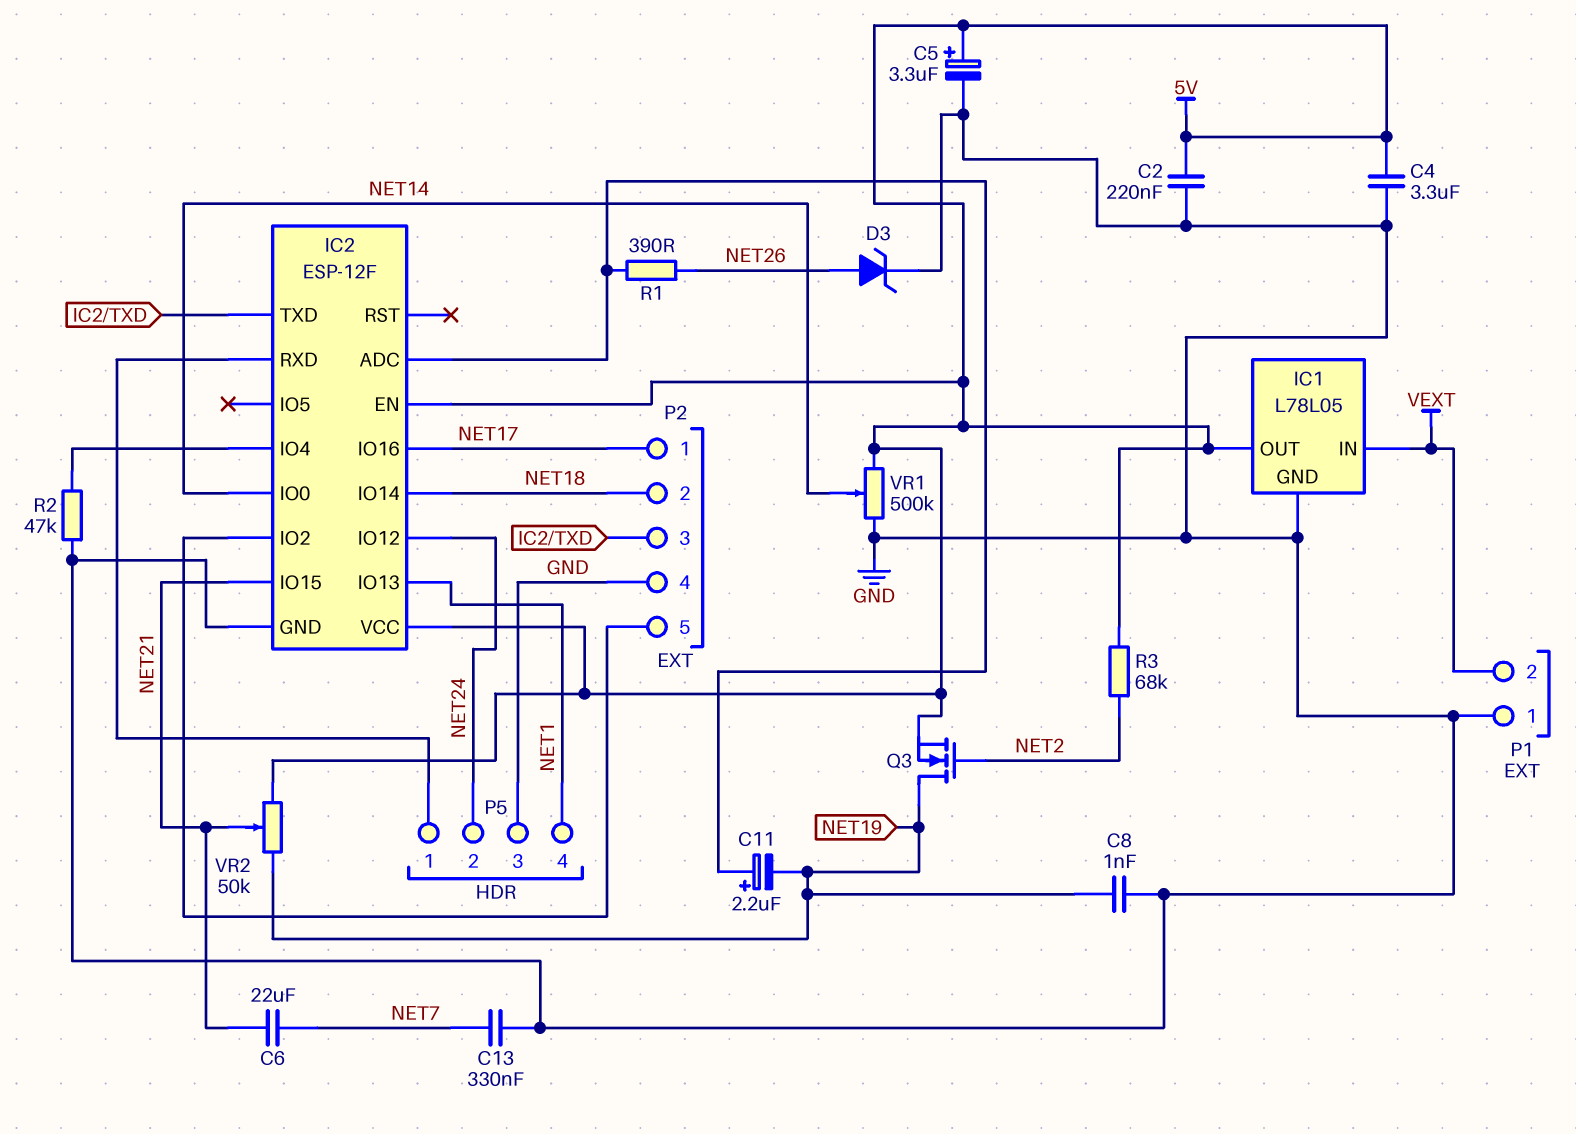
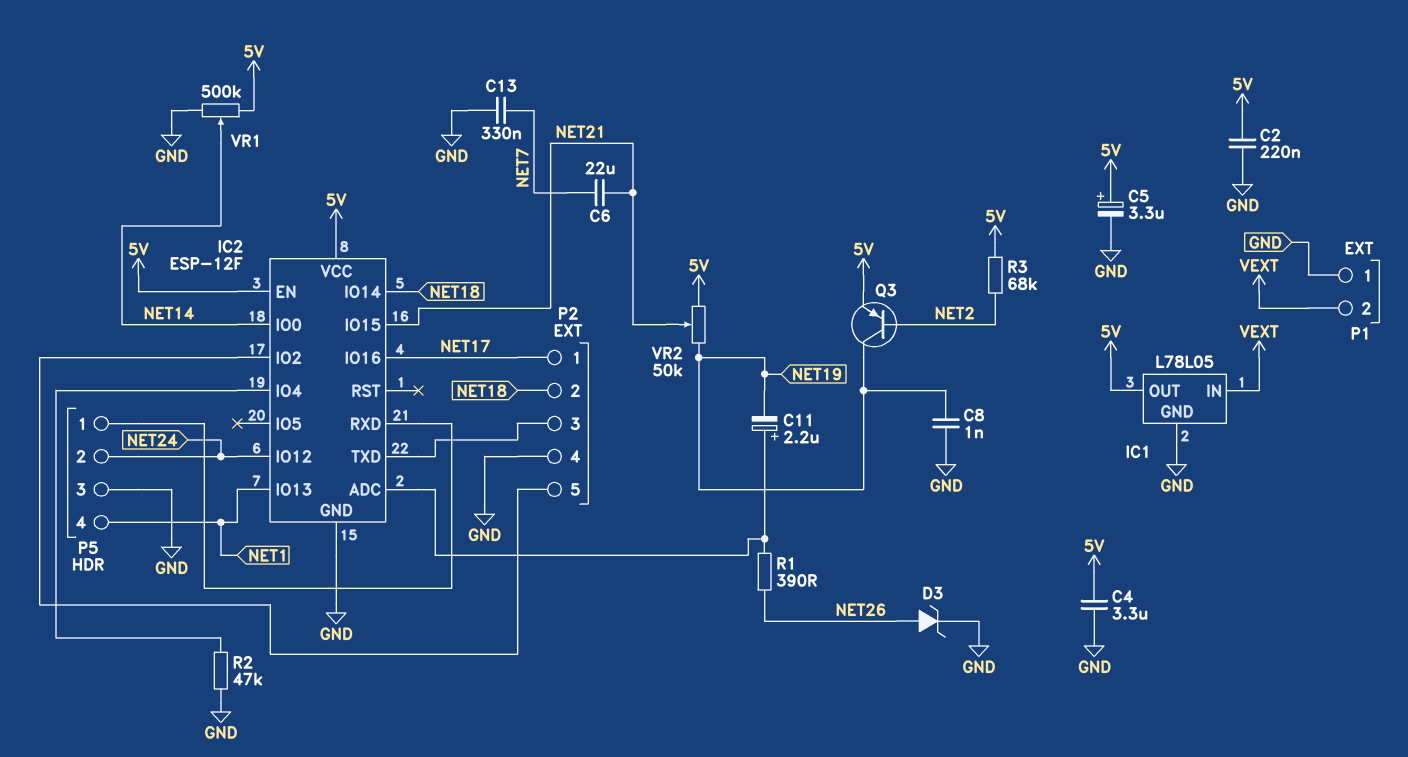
Q3: NMOS (G NET2, D NET19, S 5V) -> PNP (B NET2, C NET19, E 5V)

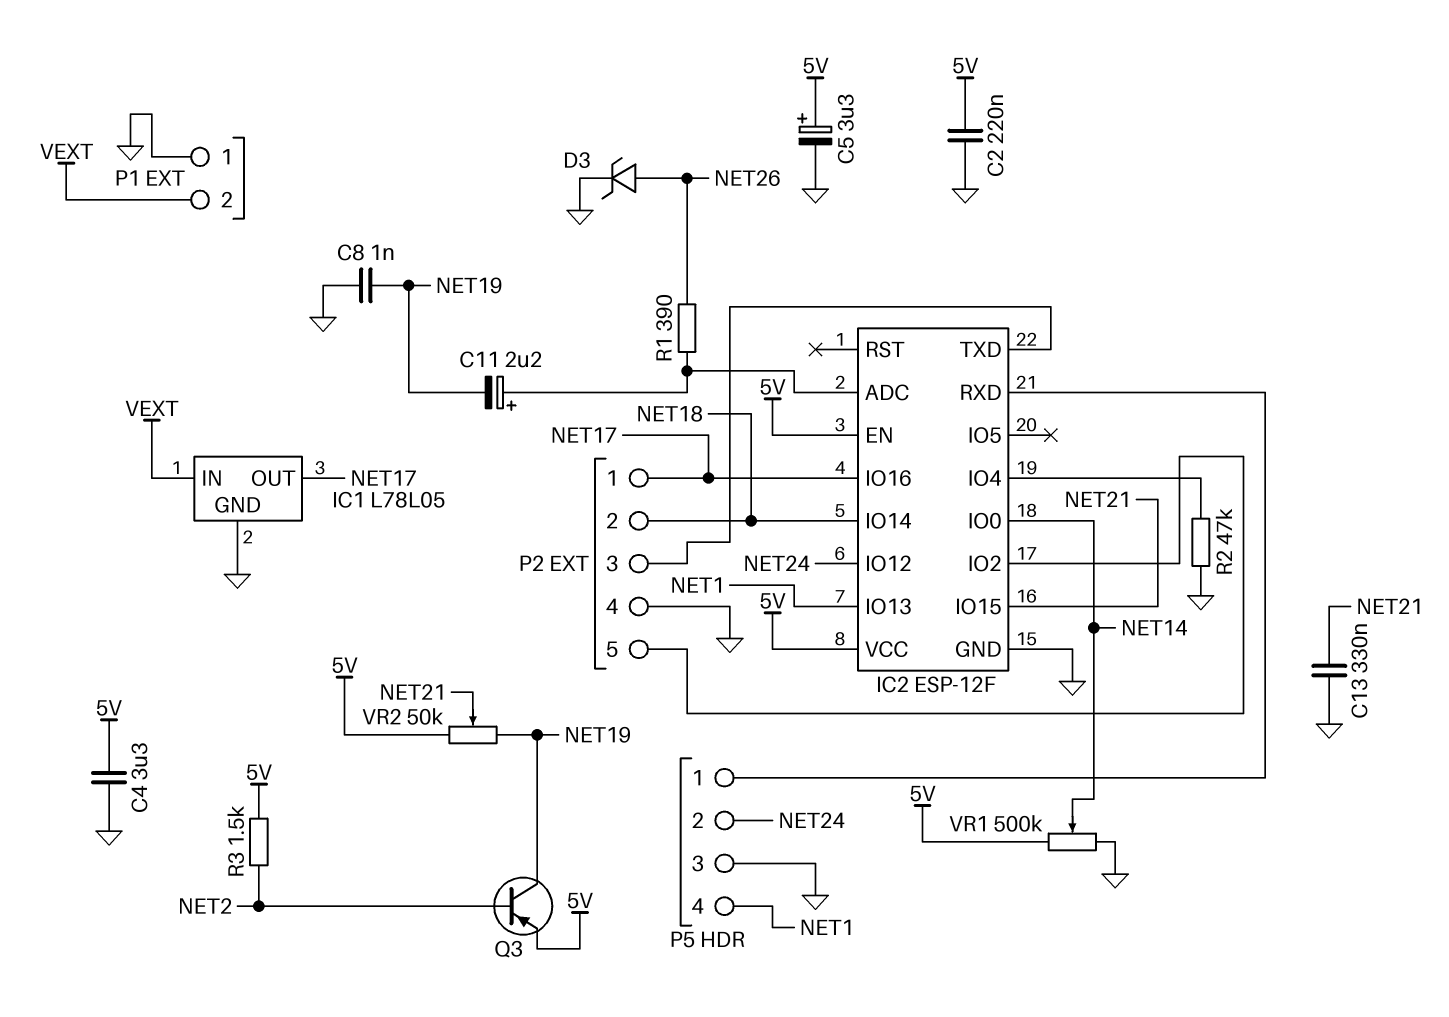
C6: 22uF (NET7, NET21) -> none
C13: 330nF (GND, NET7) -> 330nF (GND, NET21)
IC1 pin OUT: 5V -> NET17
R3: 68k (5V, NET2) -> 1.5k (5V, NET2)

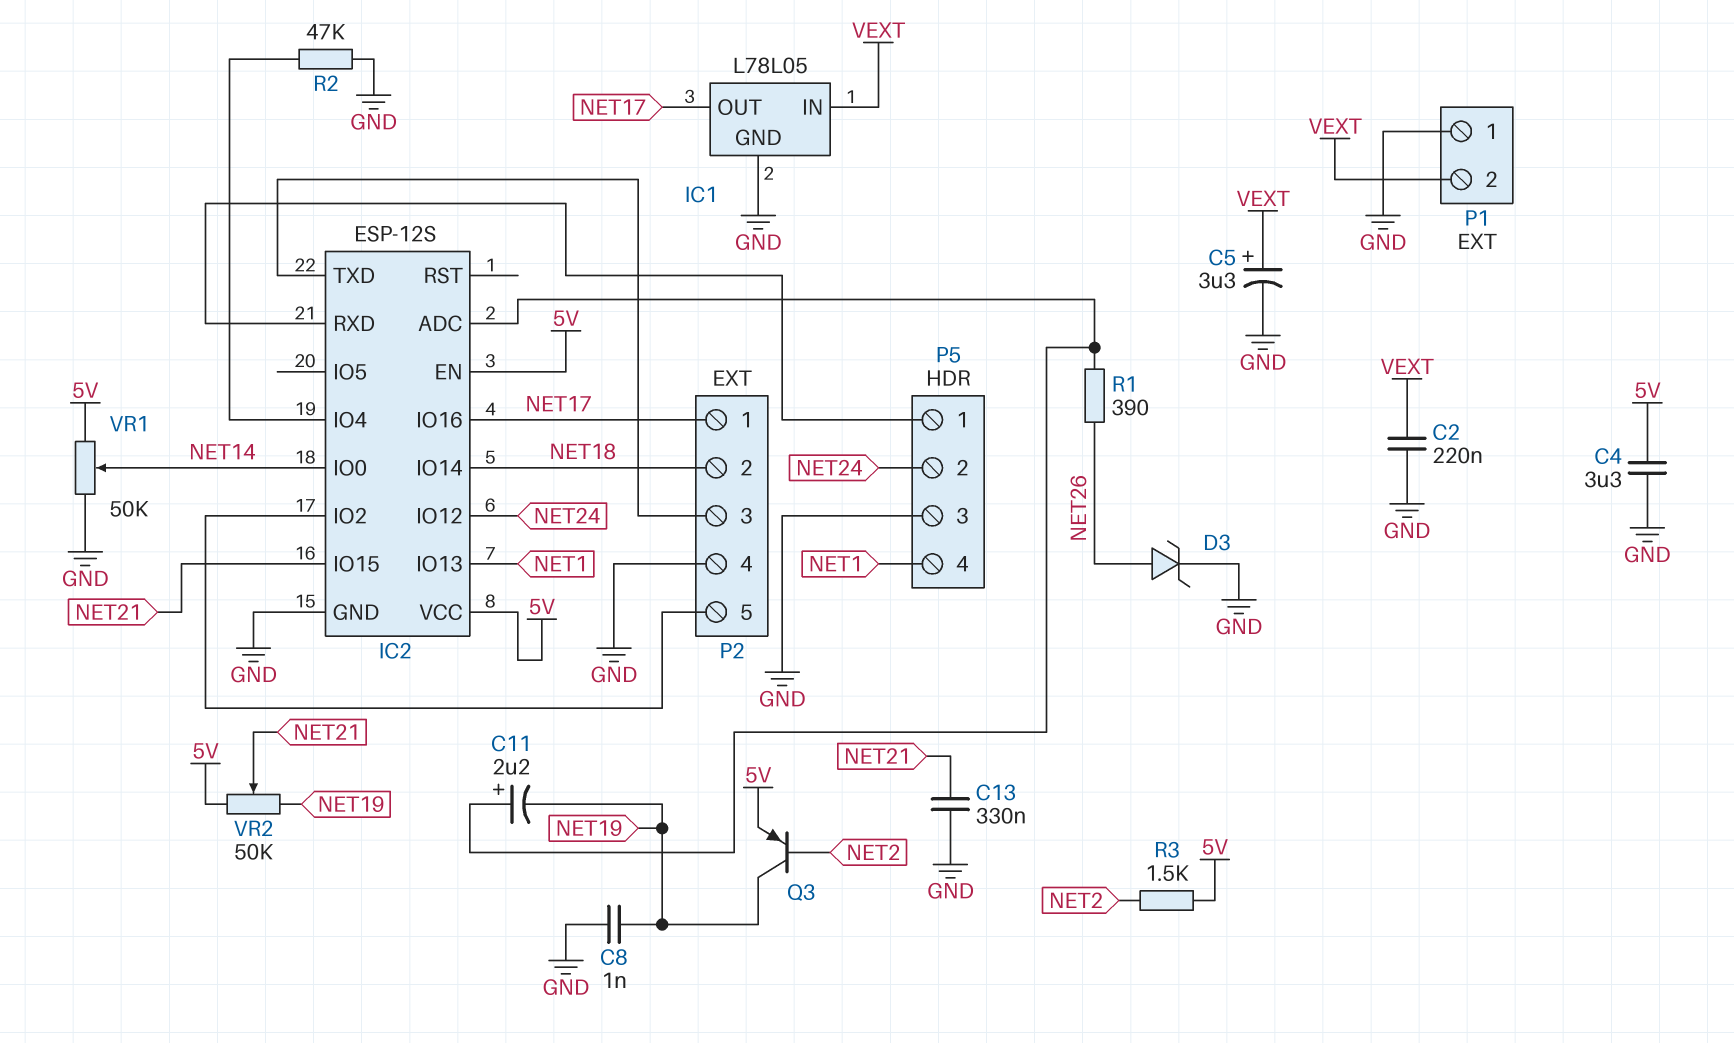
C2: 220nF (5V, GND) -> 220nF (GND, VEXT)
C5: 3.3uF (plus 5V, minus GND) -> 3.3uF (plus VEXT, minus GND)
IC2: ESP-12F -> ESP-12S
VR1: 500k (5V, GND, wiper NET14) -> 50k (5V, GND, wiper NET14)

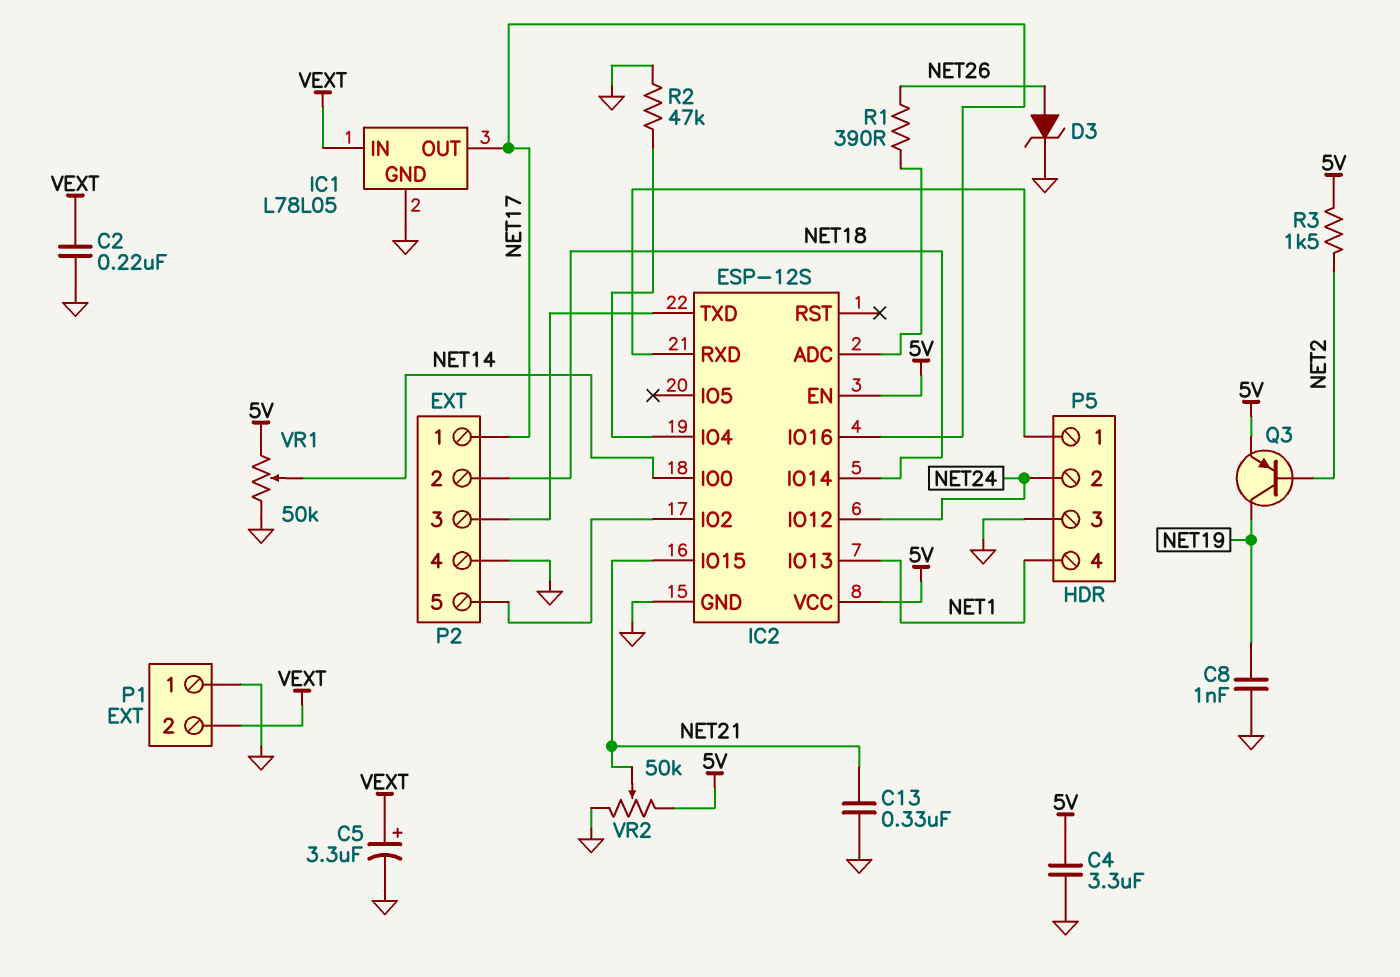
C11: 2.2uF (plus IC2/ADC, minus NET19) -> none
VR2: 50k (5V, NET19, wiper NET21) -> 50k (5V, GND, wiper NET21)

